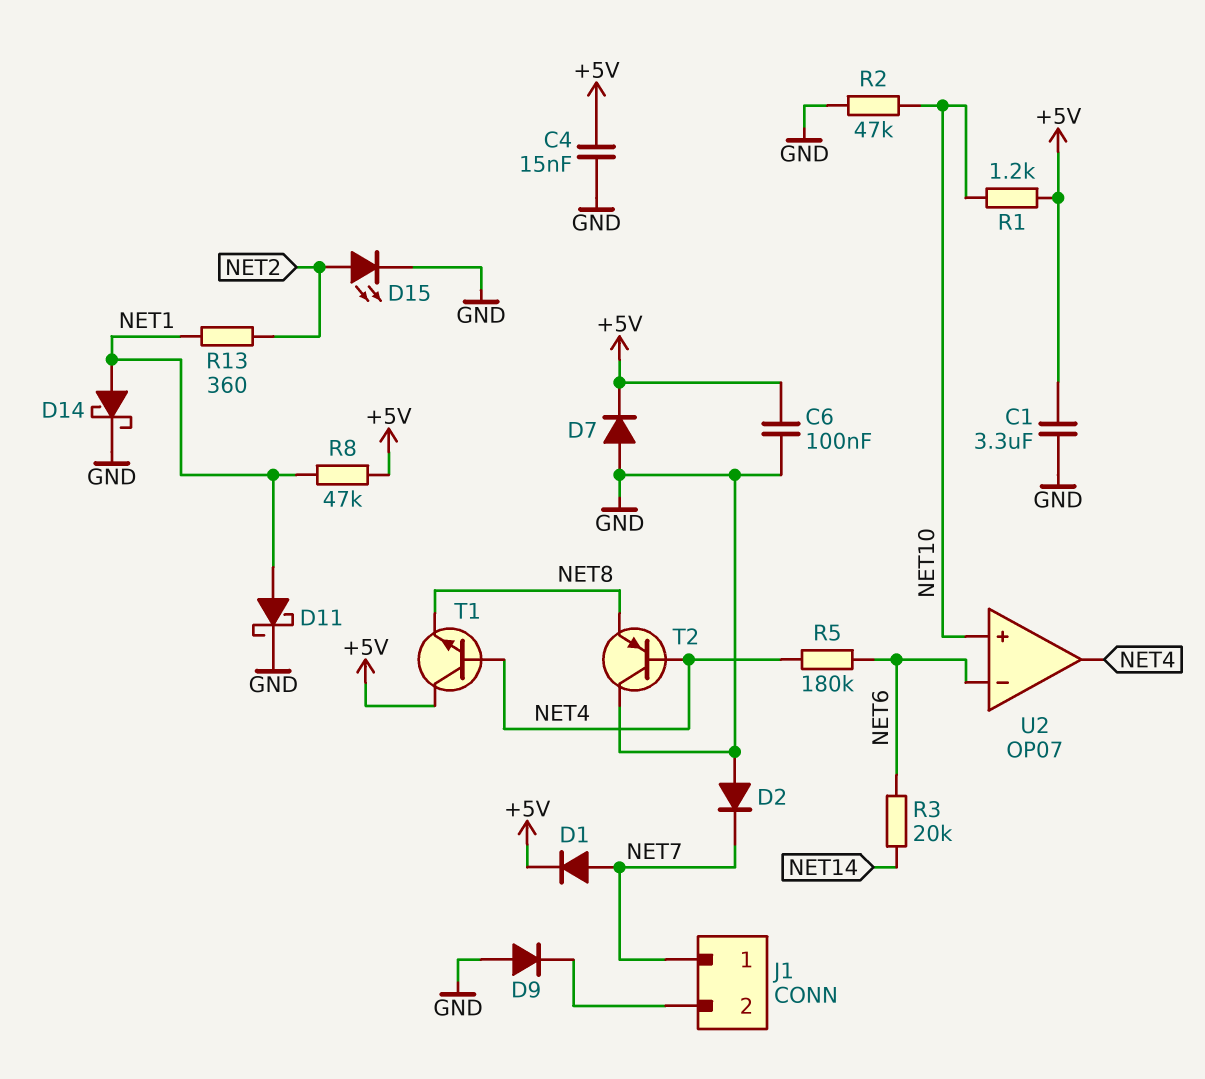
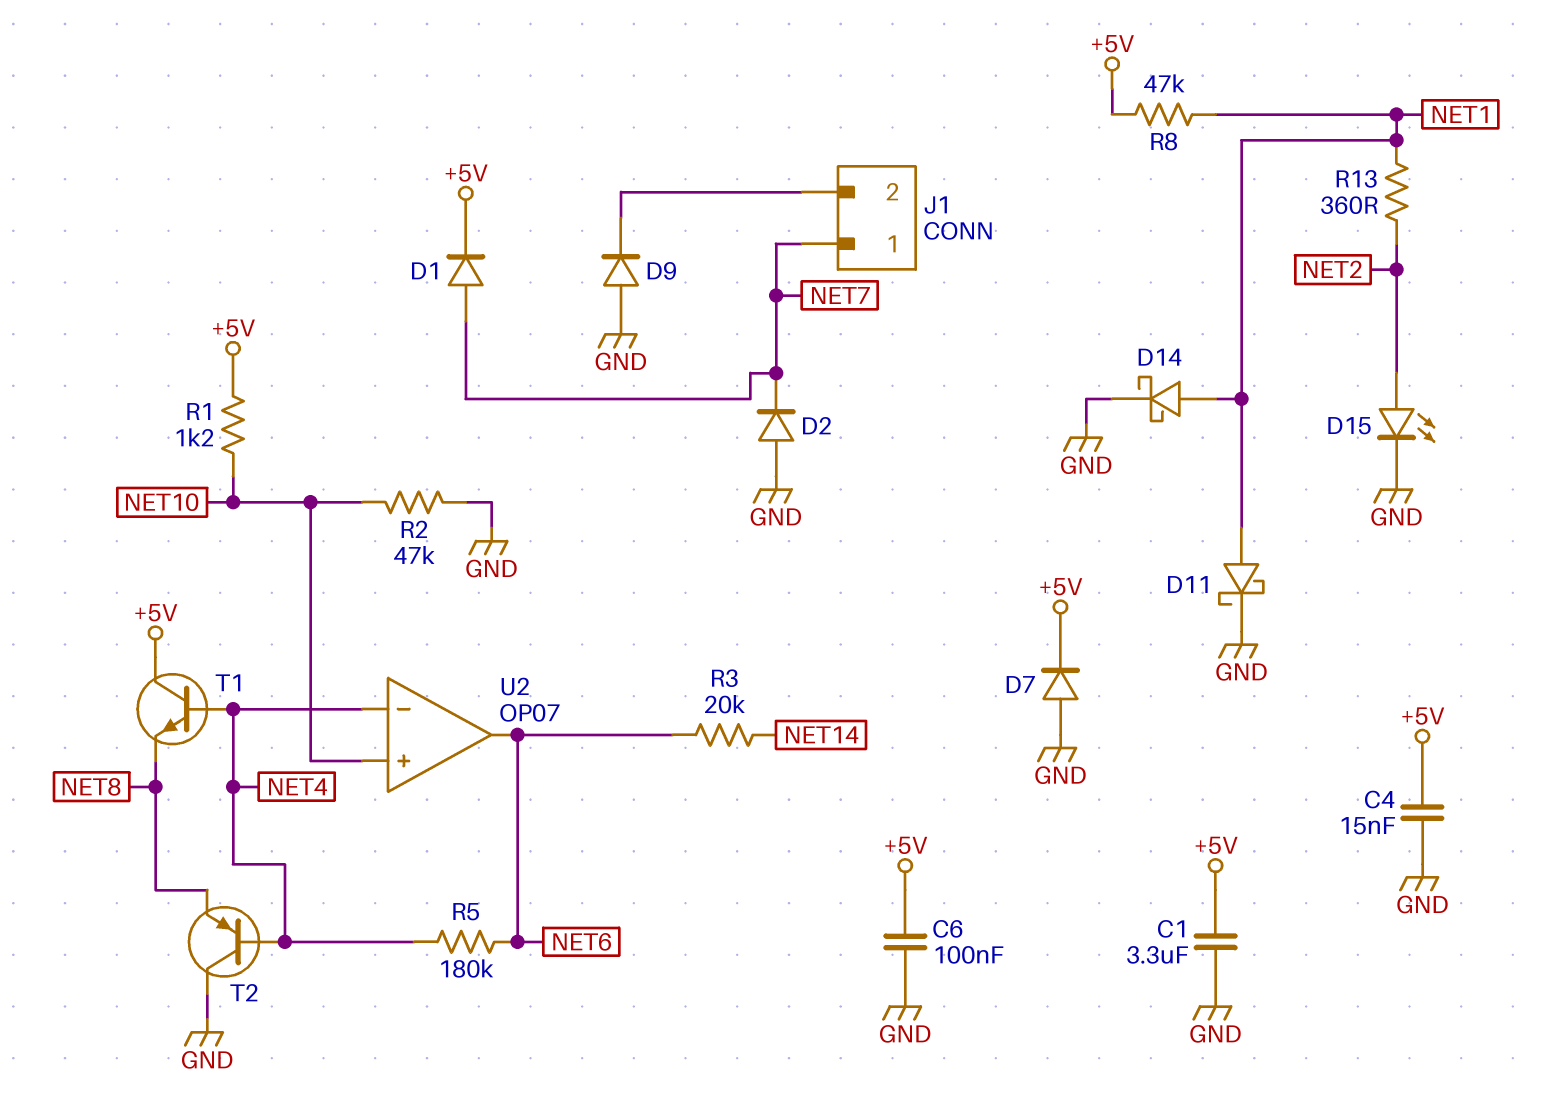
U2 pin in-: NET6 -> NET4
U2 pin out: NET4 -> NET6

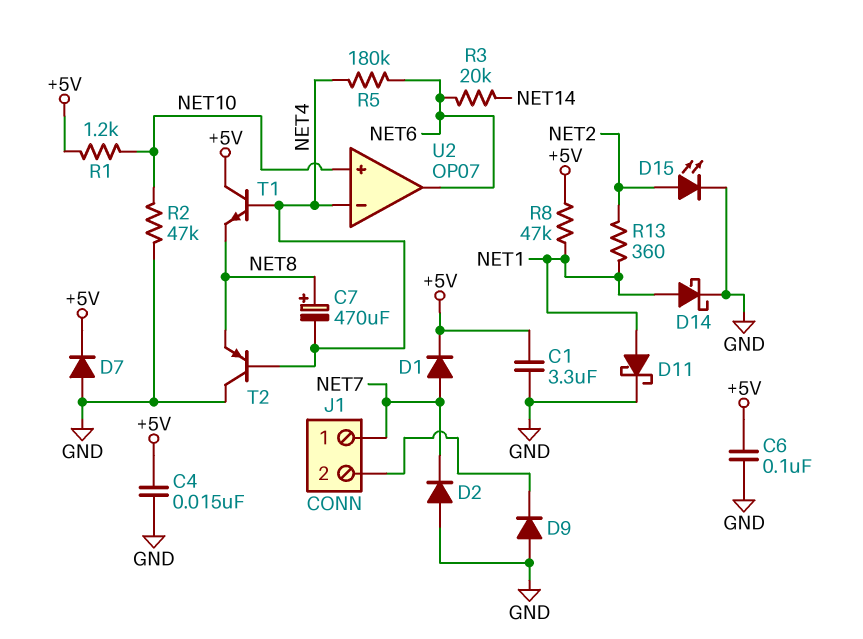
C7: none -> 470uF (plus NET8, minus NET4)

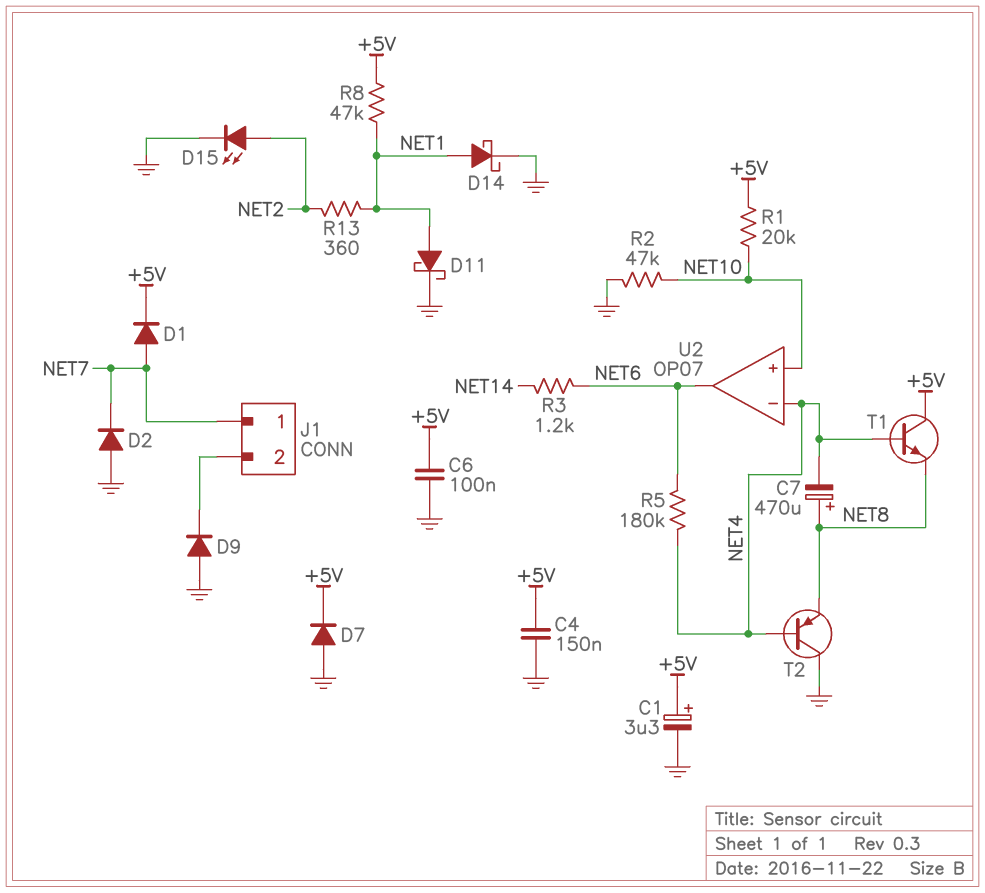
C1: 3.3uF (+5V, GND) -> 3.3uF (plus +5V, minus GND)
C4: 15nF (+5V, GND) -> 150nF (+5V, GND)
R1: 1.2k (+5V, NET10) -> 20k (+5V, NET10)
R3: 20k (NET6, NET14) -> 1.2k (NET6, NET14)

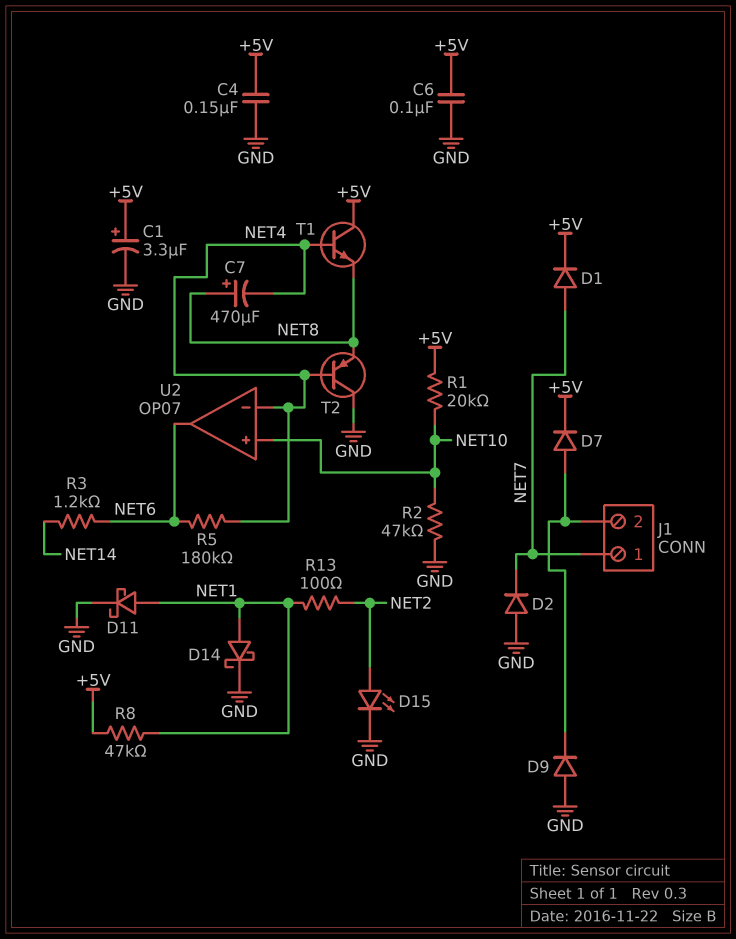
D7: diode (A GND, K +5V) -> diode (A J1/2, K +5V)
R13: 360 (NET1, NET2) -> 100 (NET1, NET2)

